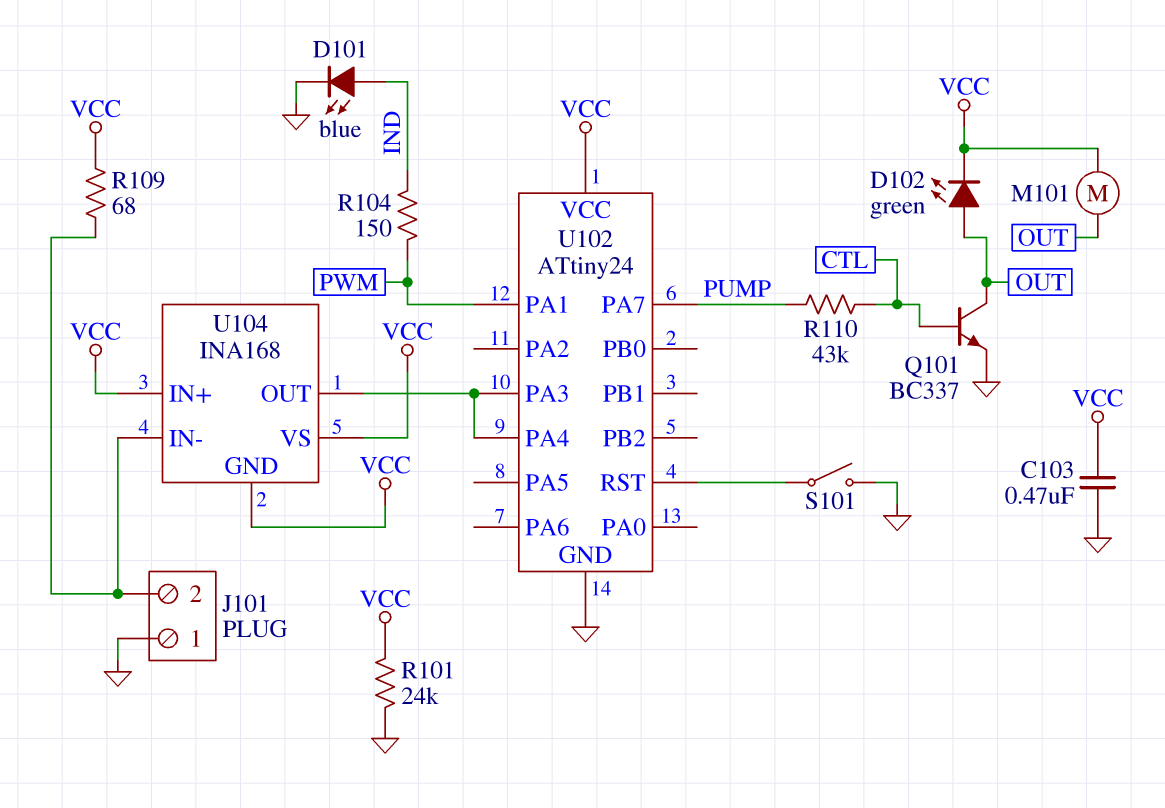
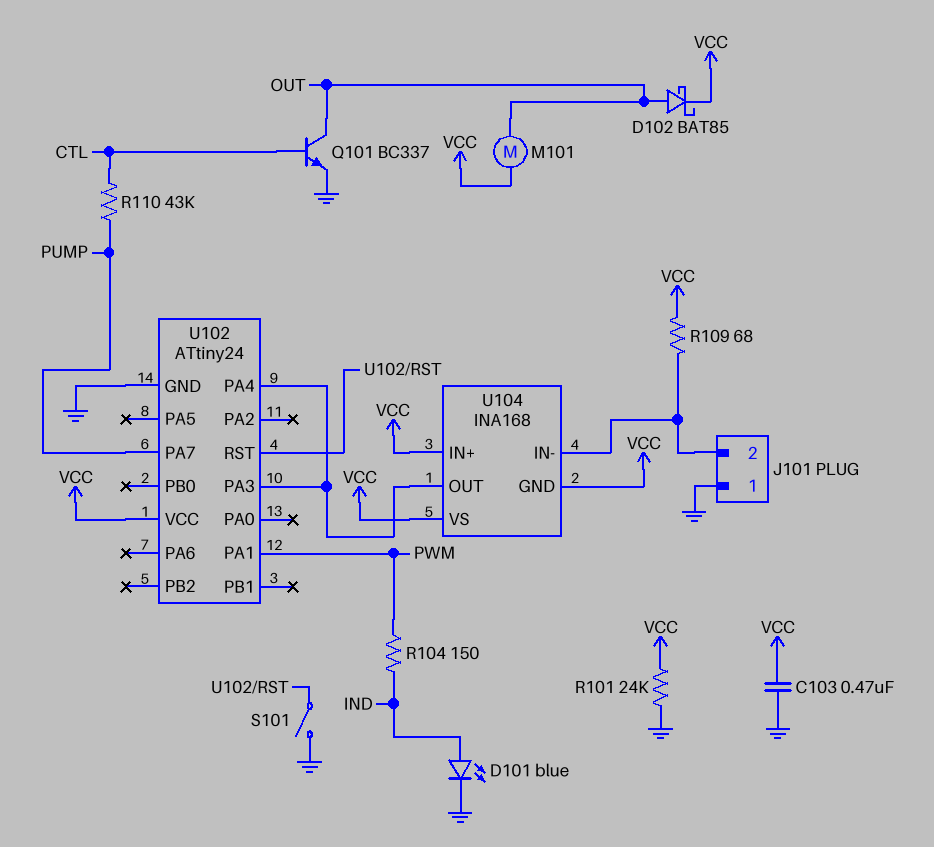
D102: LED green (A OUT, K VCC) -> schottky BAT85 (A OUT, K VCC)

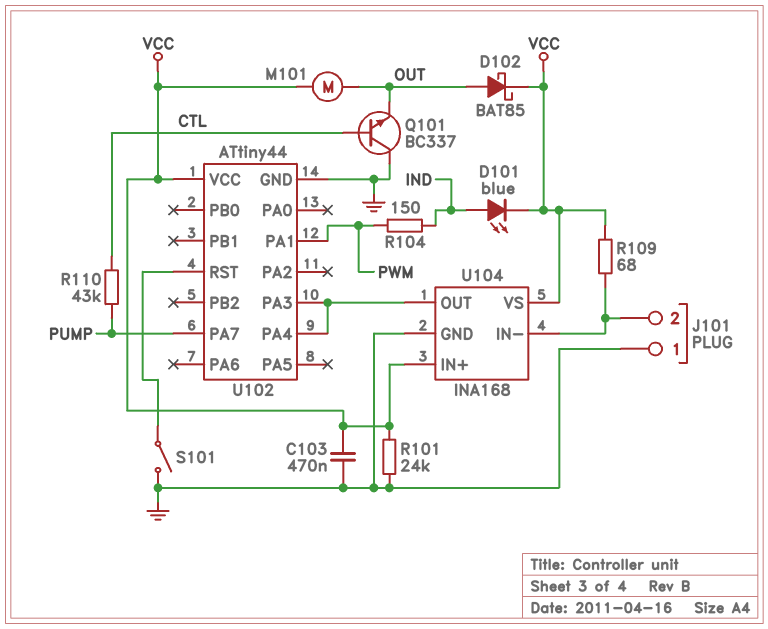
D101: LED blue (A IND, K GND) -> LED blue (A IND, K VCC)
Q101: NPN BC337 (B CTL, C OUT, E GND) -> NPN BC337 (B CTL, C GND, E OUT)
U102: ATtiny24 -> ATtiny44
U104 pin GND: VCC -> GND

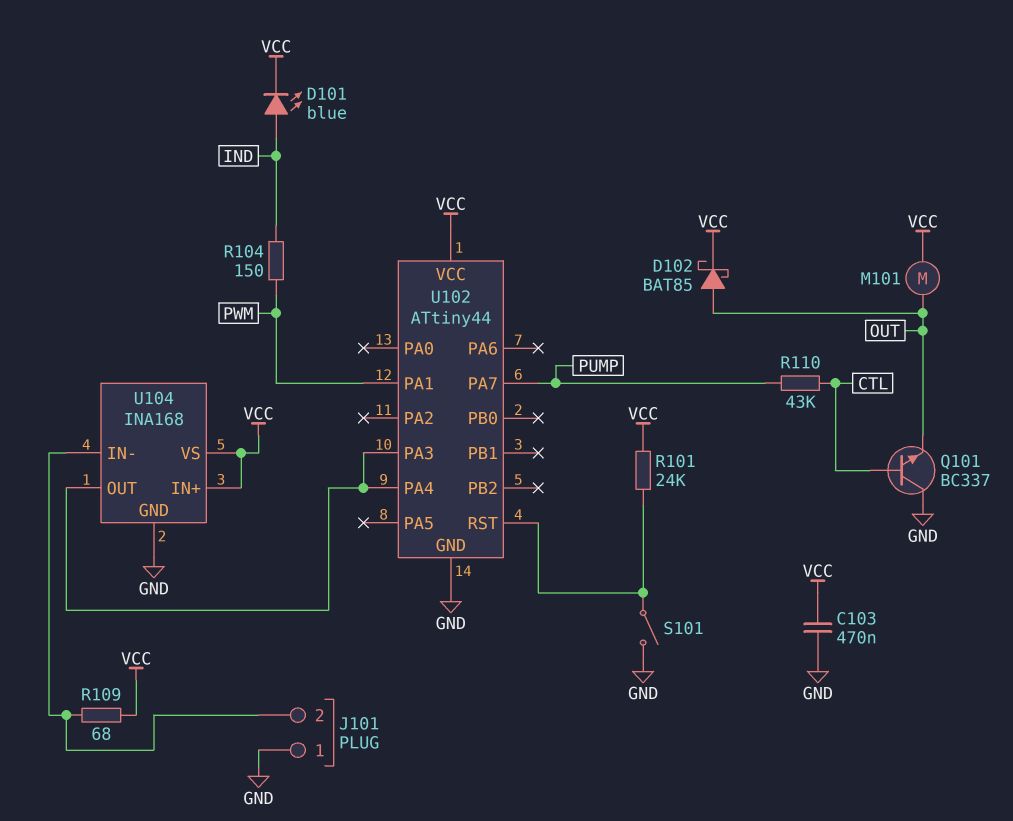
R101: 24k (GND, VCC) -> 24k (U102/RST, VCC)

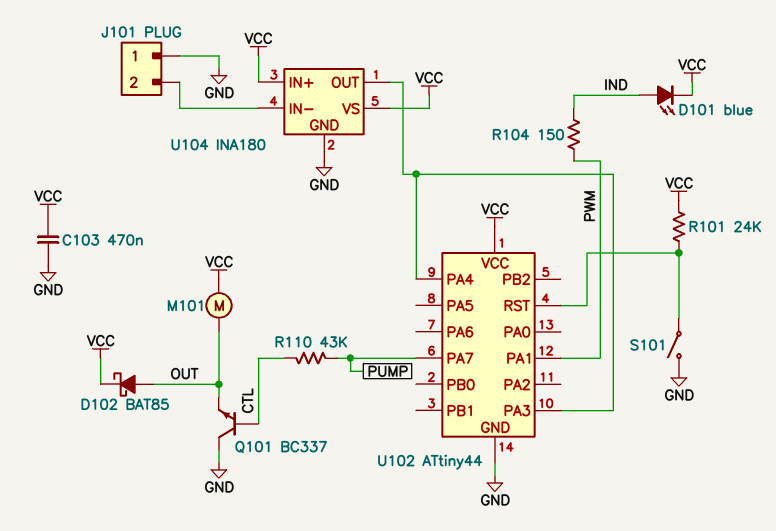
R109: 68 (J101/2, VCC) -> none
U104: INA168 -> INA180

